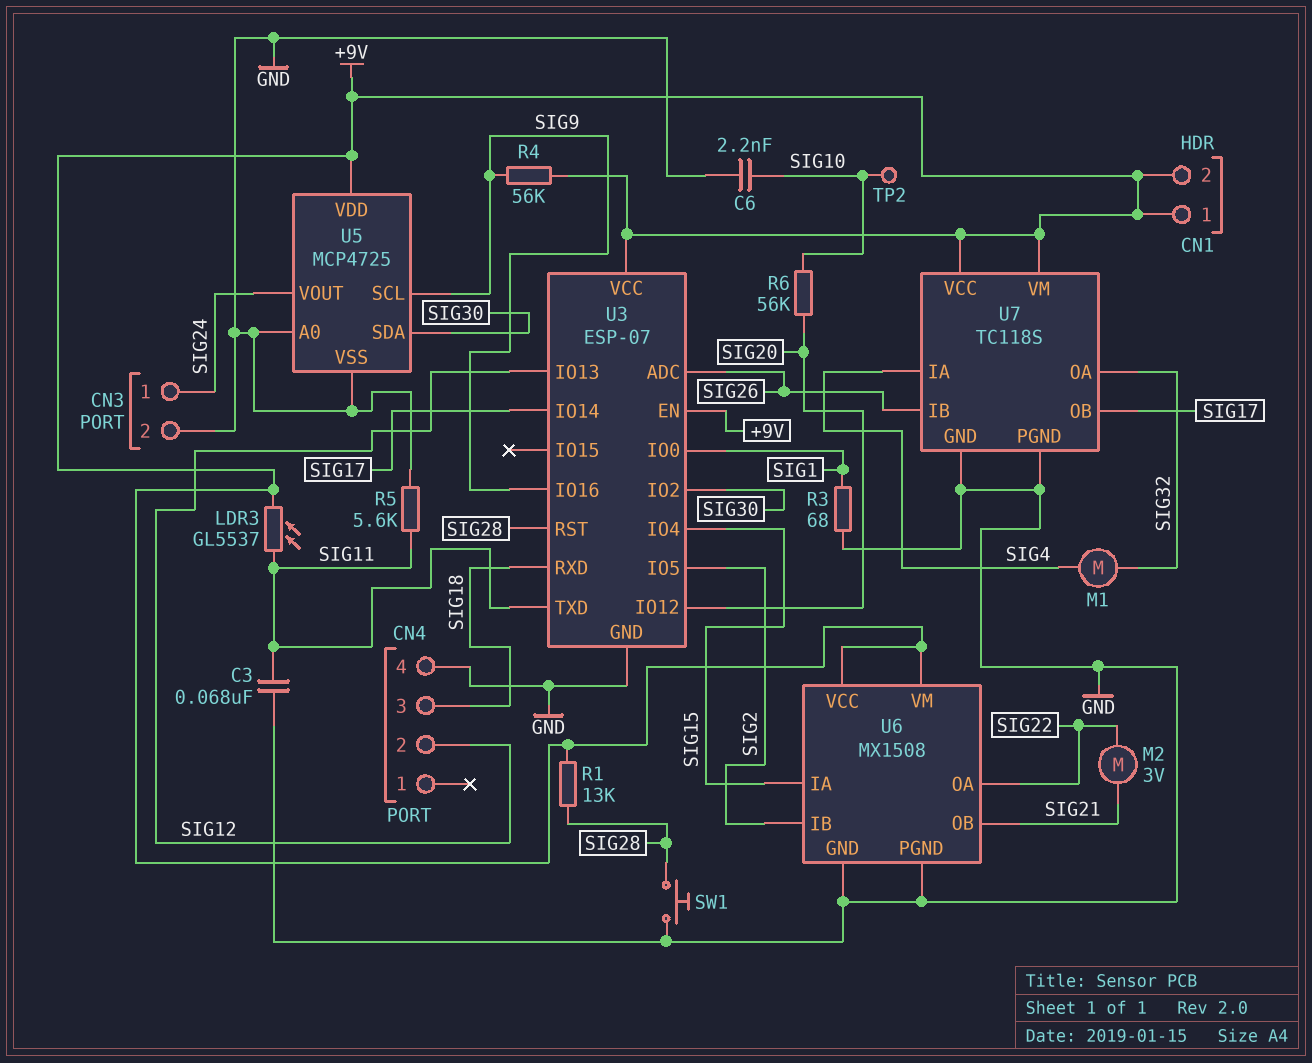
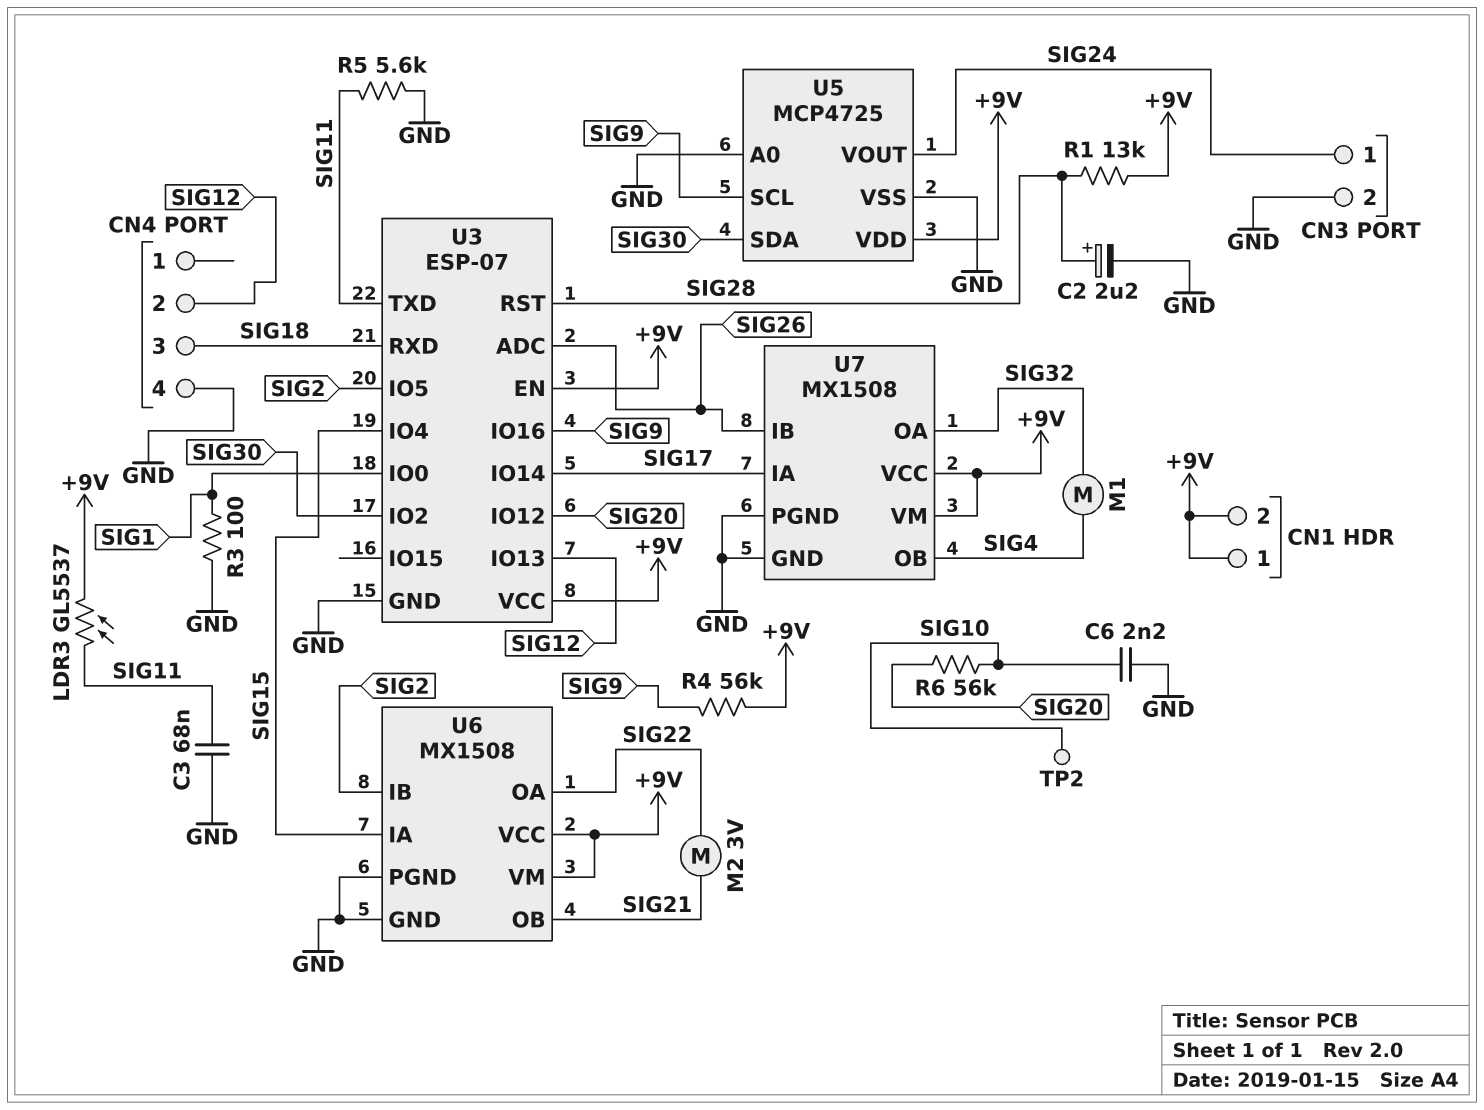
C2: none -> 2.2uF (plus SIG28, minus GND)
R3: 68 (GND, SIG1) -> 100 (GND, SIG1)
SW1: button (GND, SIG28) -> none
U7: TC118S -> MX1508
U7 pin IA: SIG4 -> SIG17
U7 pin OB: SIG17 -> SIG4

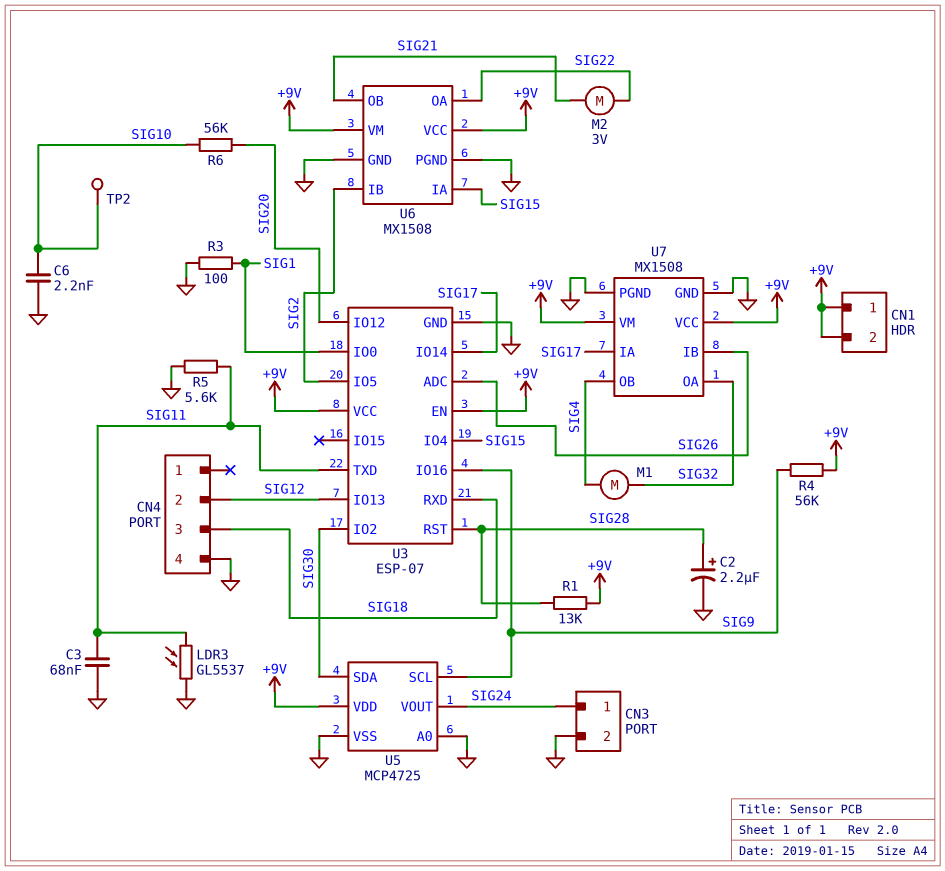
LDR3: GL5537 (+9V, SIG11) -> GL5537 (GND, SIG11)

